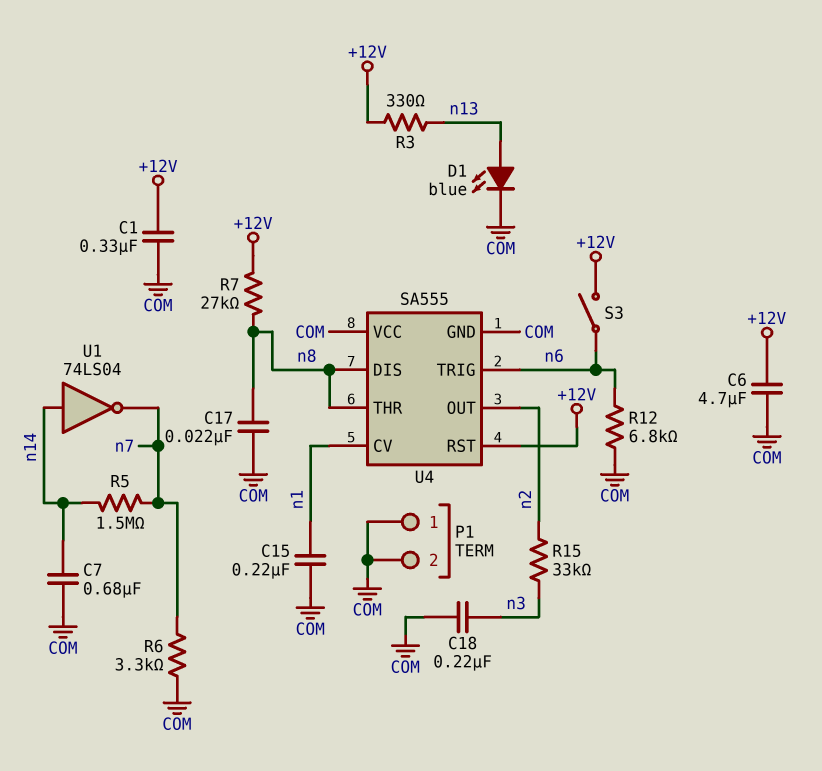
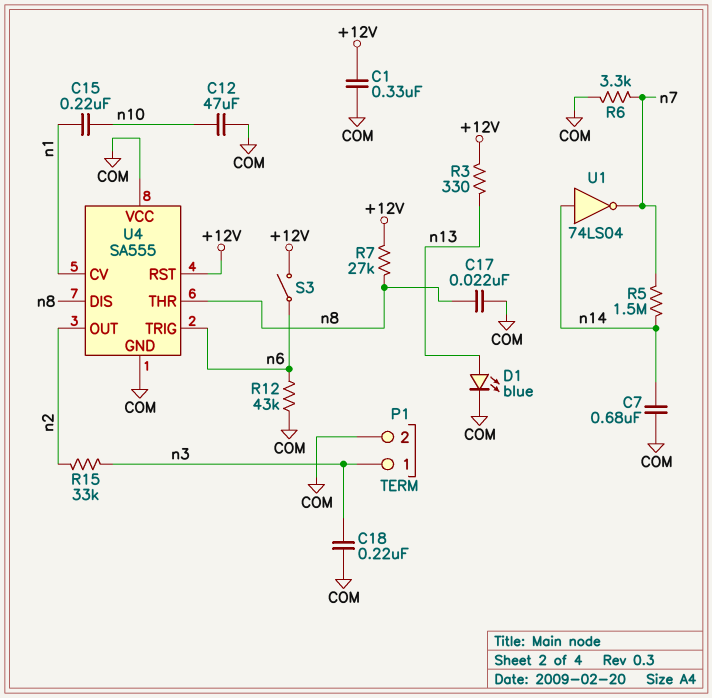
C6: 4.7uF (+12V, COM) -> none
C12: none -> 47uF (COM, n10)
C15: 220nF (COM, n1) -> 220nF (n1, n10)
P1 pin 1: COM -> n3
R12: 6.8k (COM, n6) -> 43k (COM, n6)

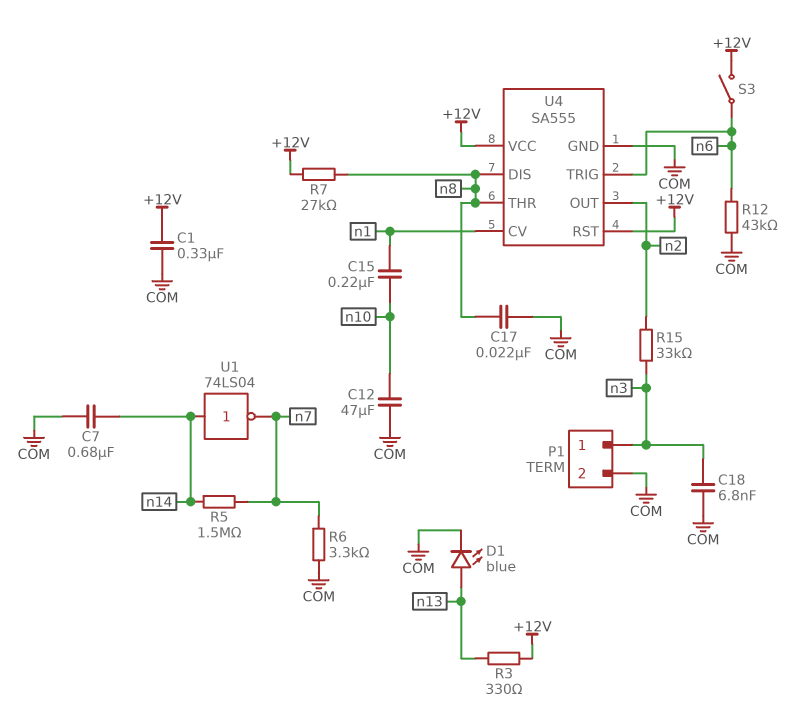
C18: 220nF (COM, n3) -> 6.8nF (COM, n3)
U4 pin VCC: COM -> +12V

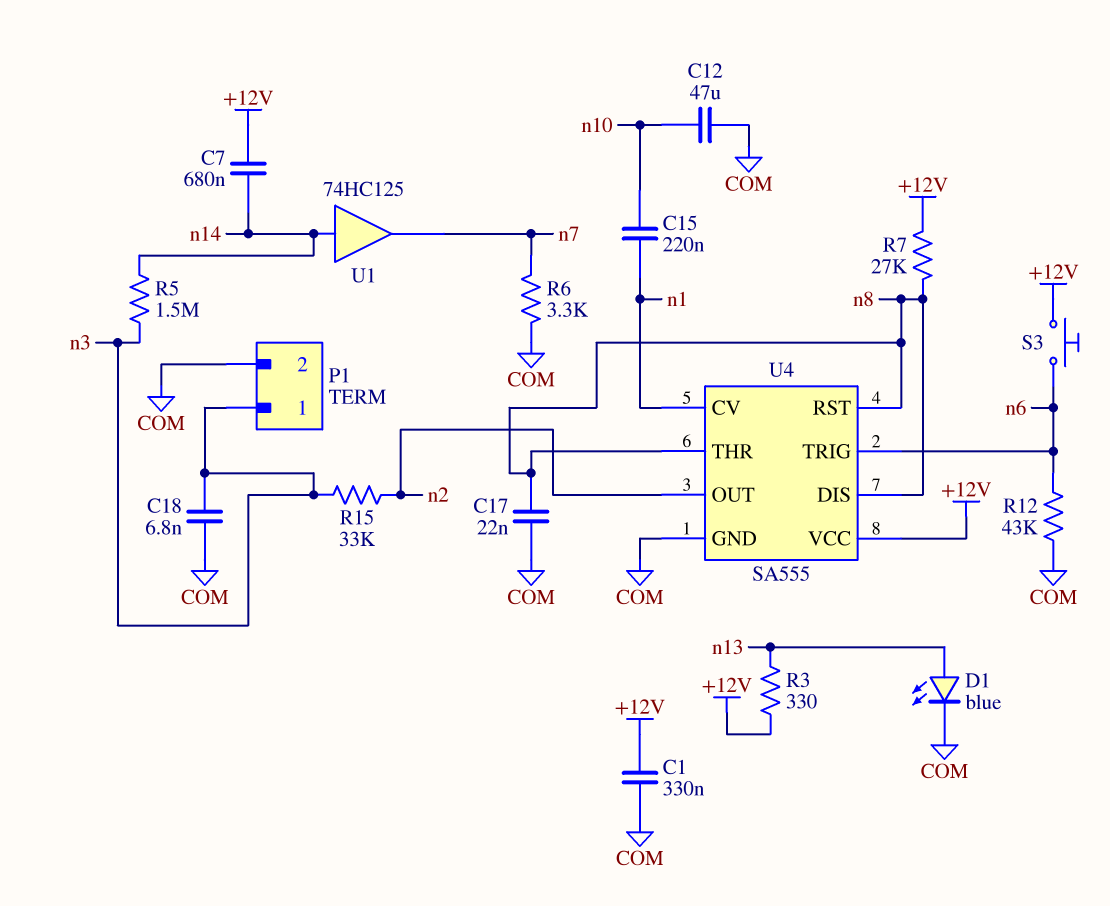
C7: 680nF (COM, n14) -> 680nF (+12V, n14)
R5: 1.5M (n7, n14) -> 1.5M (n3, n14)
S3: switch (+12V, n6) -> button (+12V, n6)
U1: NOT 74LS04 (in n14, out n7) -> buffer 74HC125 (in n14, out n7)
U4 pin RST: +12V -> n8

